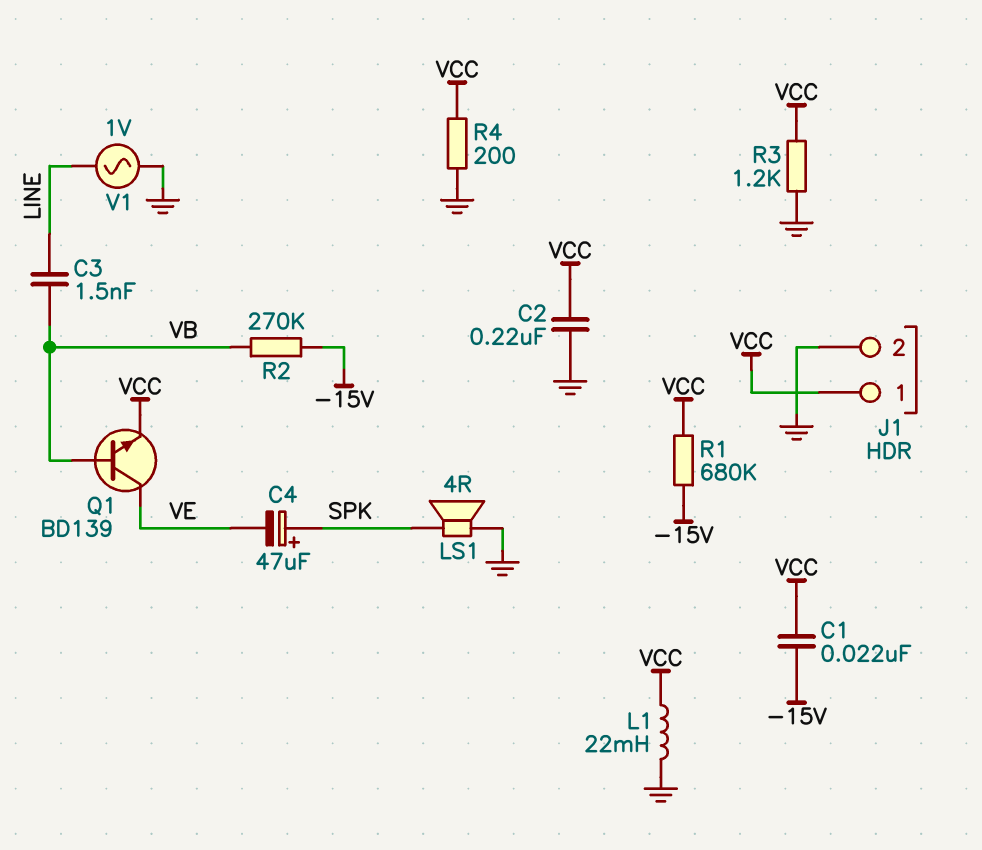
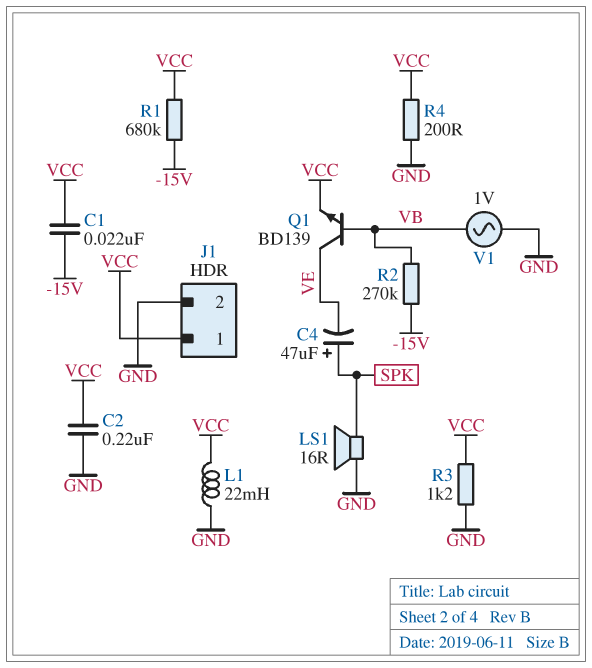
C3: 1.5nF (LINE, VB) -> none
LS1: speaker 4R (GND, SPK) -> speaker 16R (GND, SPK)
V1: AC 1V (GND, LINE) -> AC 1V (GND, VB)

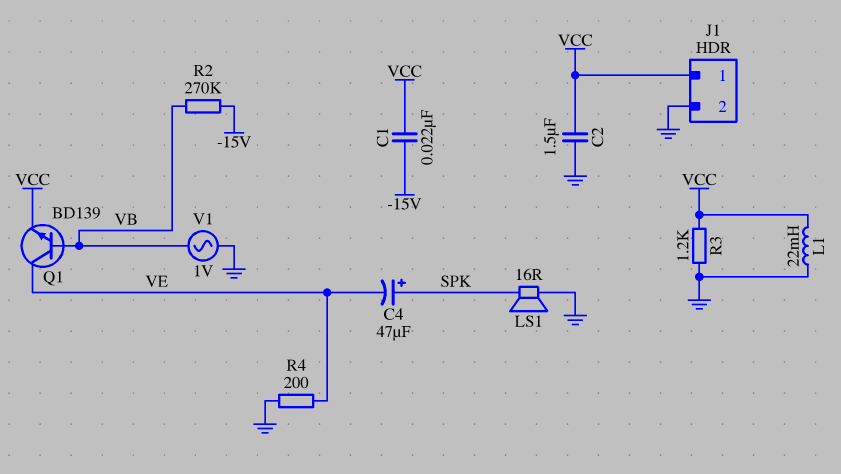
C2: 220nF (GND, VCC) -> 1.5uF (GND, VCC)
R1: 680k (-15V, VCC) -> none
R4: 200 (GND, VCC) -> 200 (GND, VE)

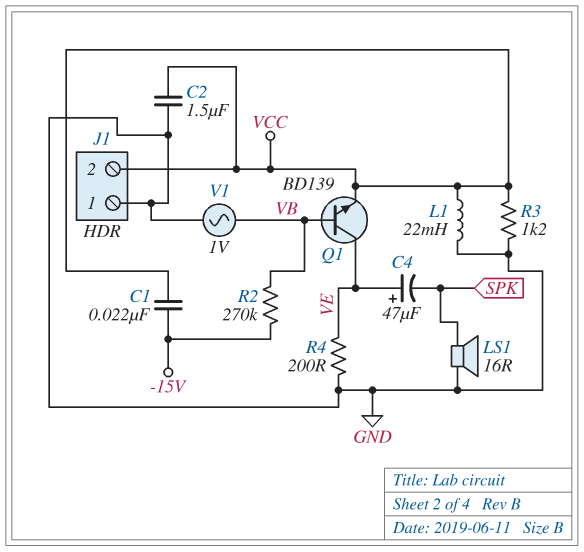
C4: 47uF (plus SPK, minus VE) -> 47uF (plus VE, minus SPK)
J1 pin 1: VCC -> GND
J1 pin 2: GND -> VCC

